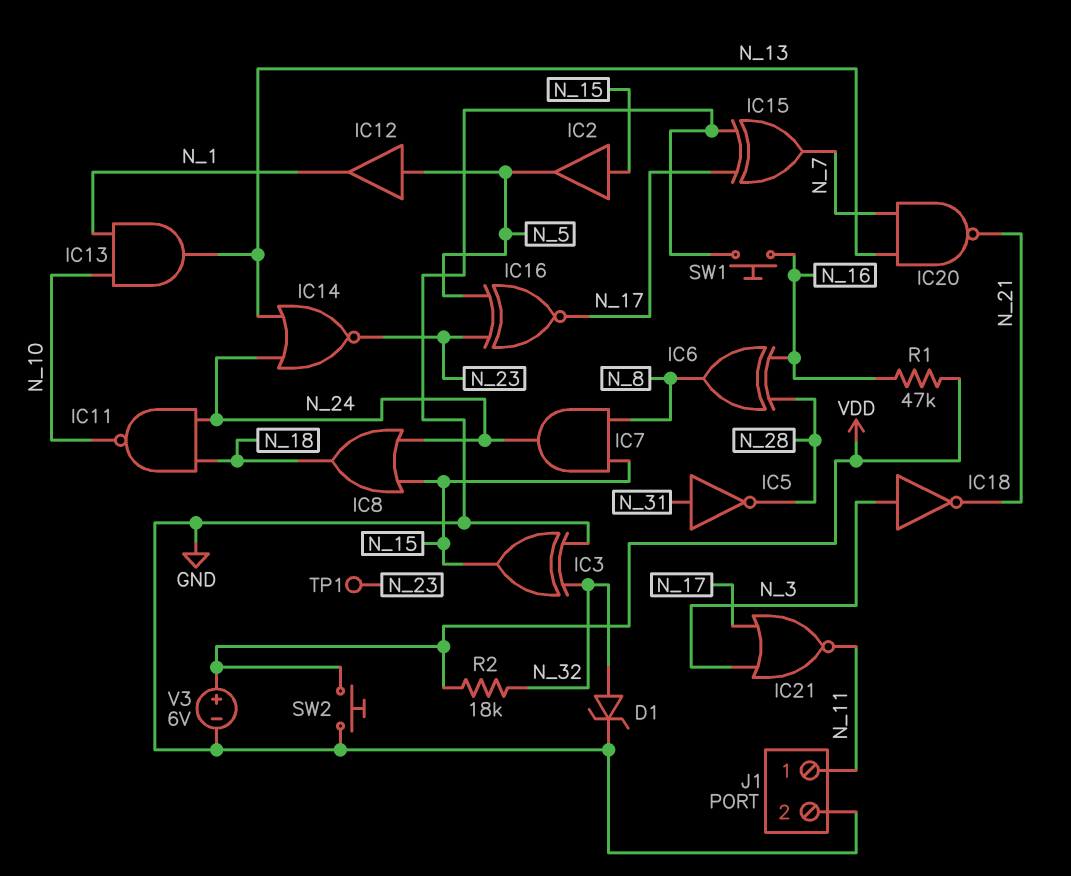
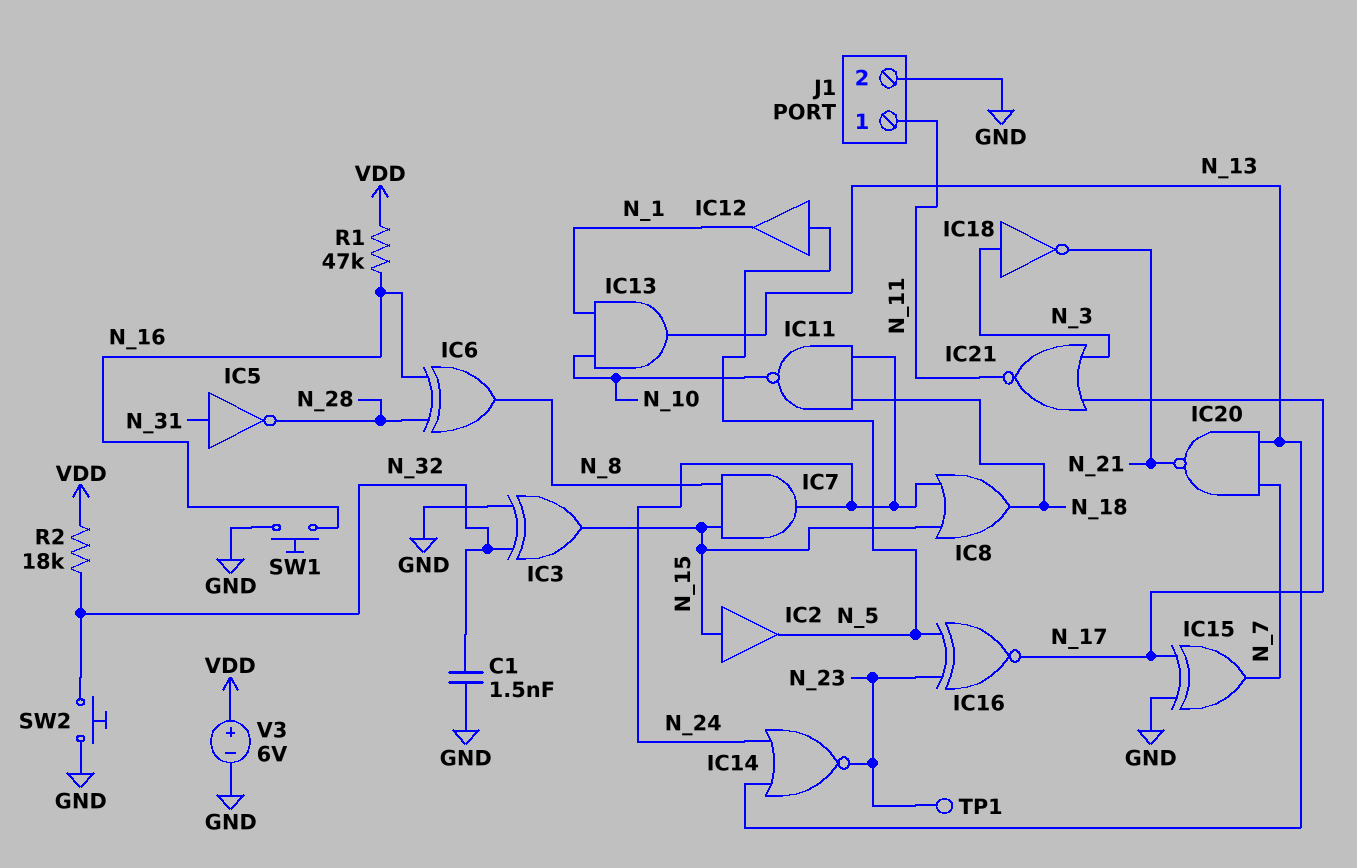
C1: none -> 1.5nF (GND, N_32)
D1: zener (A N_32, K GND) -> none
SW2: button (GND, VDD) -> button (GND, N_32)

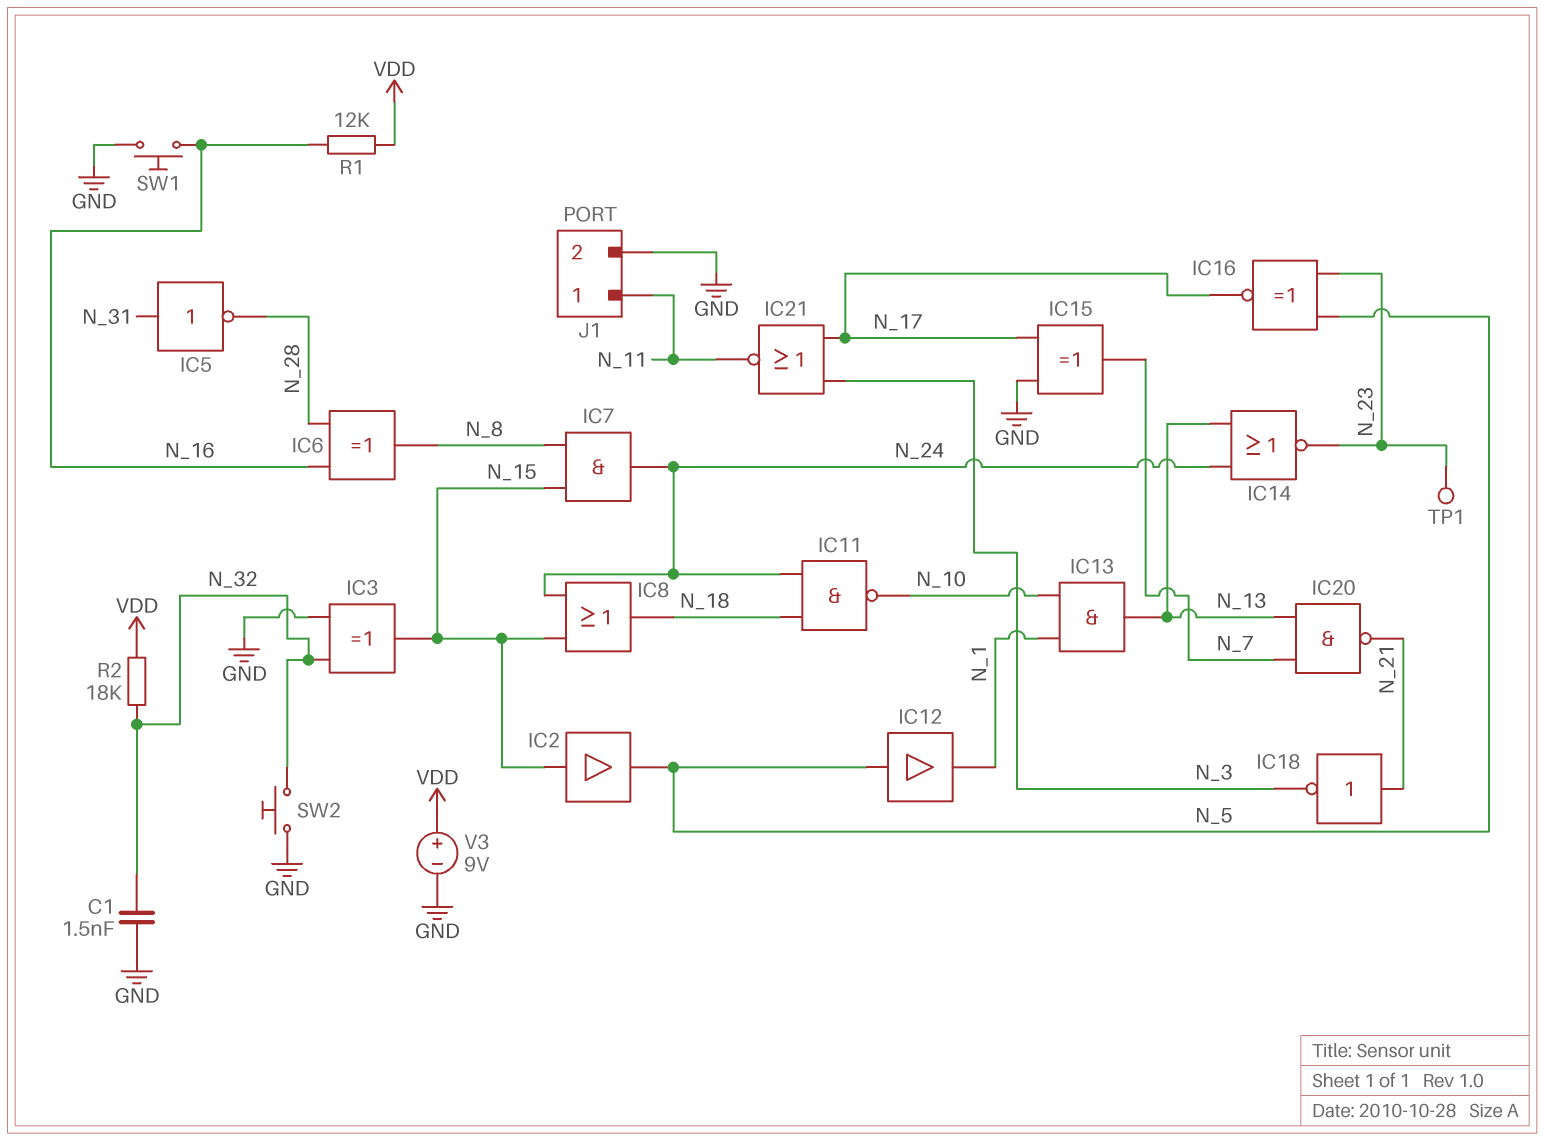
IC18: NOT (in N_3, out N_21) -> NOT (in N_21, out N_3)
R1: 47k (N_16, VDD) -> 12k (N_16, VDD)
V3: 6V (plus VDD, minus GND) -> 9V (plus VDD, minus GND)

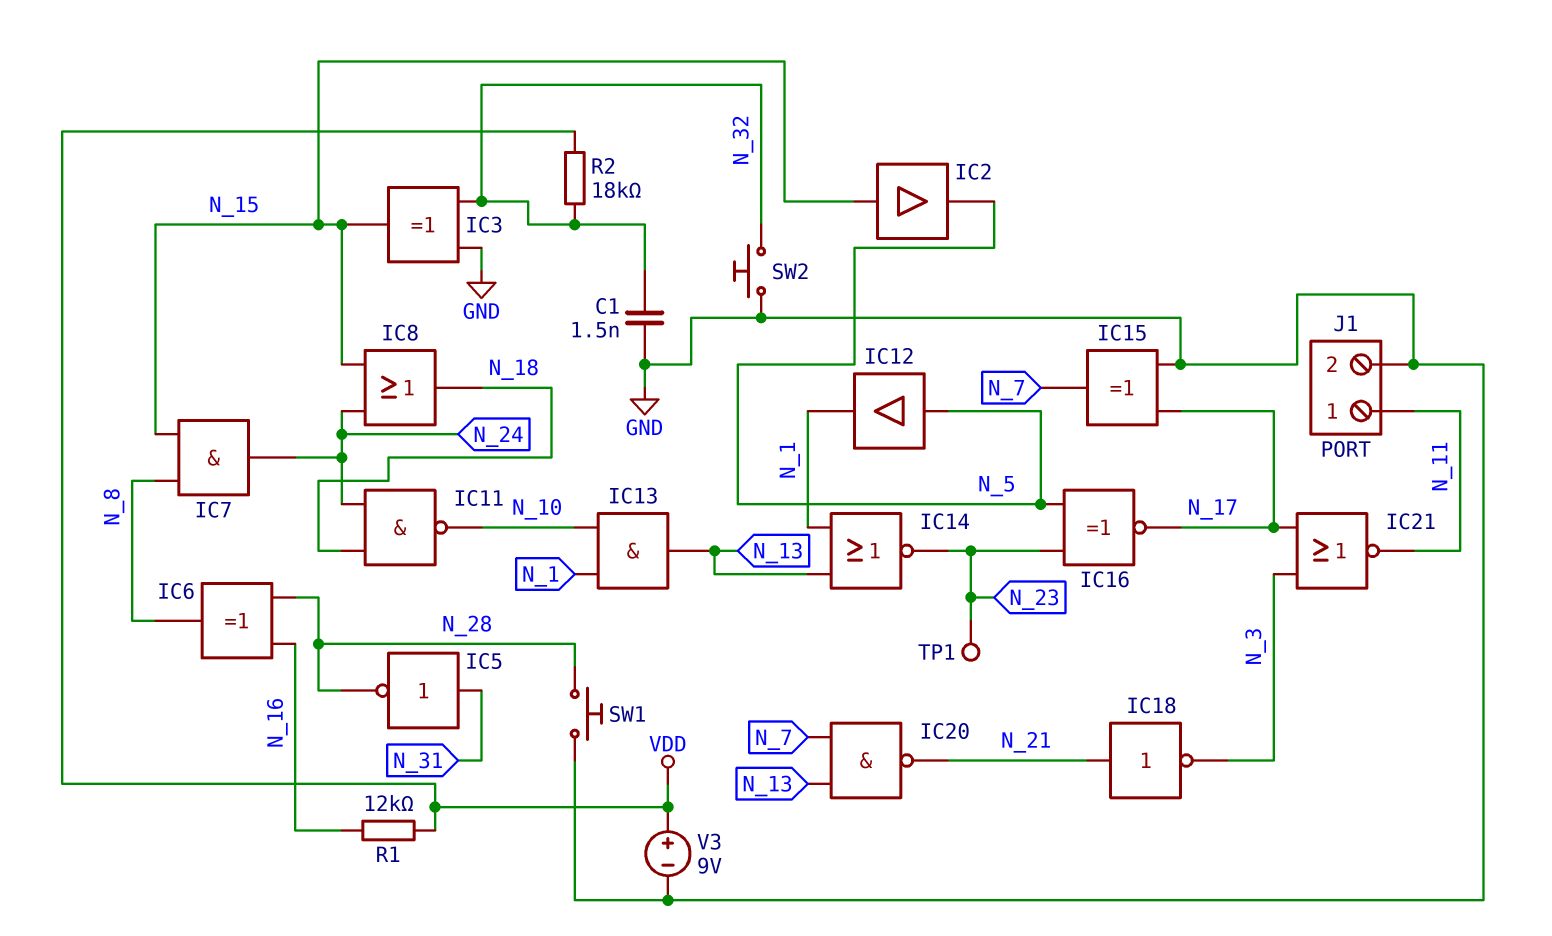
IC14: NOR (in N_13, in N_24, out N_23) -> NOR (in N_1, in N_13, out N_23)
SW1: button (GND, N_16) -> button (GND, N_28)

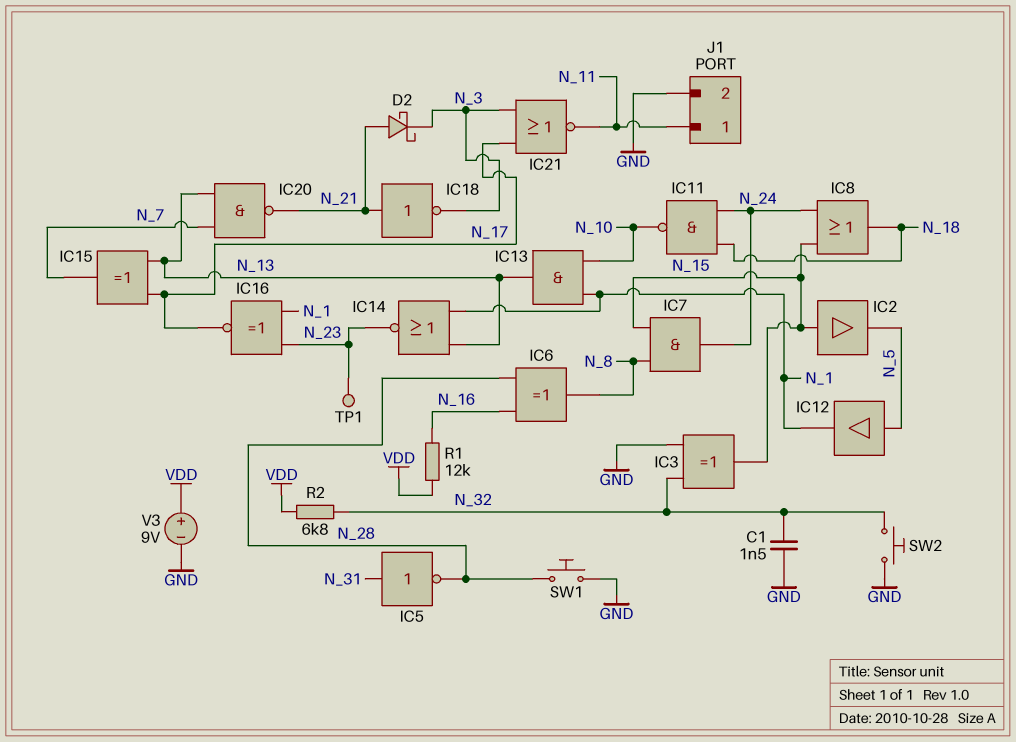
D2: none -> schottky (A N_21, K N_3)
IC15: XOR (in GND, in N_17, out N_7) -> XOR (in N_13, in N_17, out N_7)
IC16: XNOR (in N_5, in N_23, out N_17) -> XNOR (in N_1, in N_23, out N_17)
R2: 18k (N_32, VDD) -> 6.8k (N_32, VDD)

